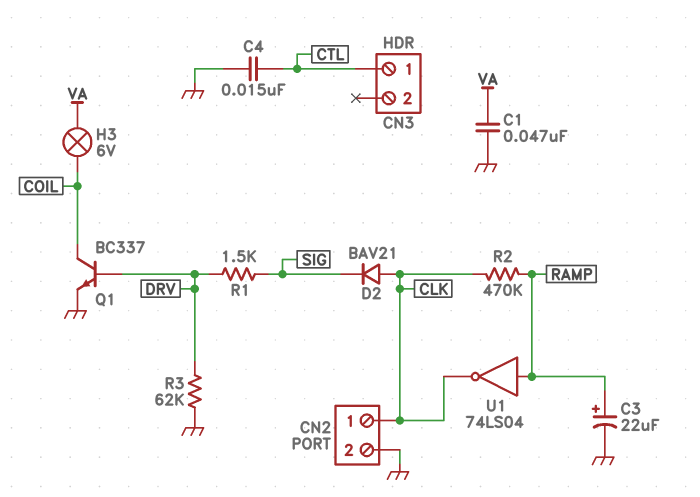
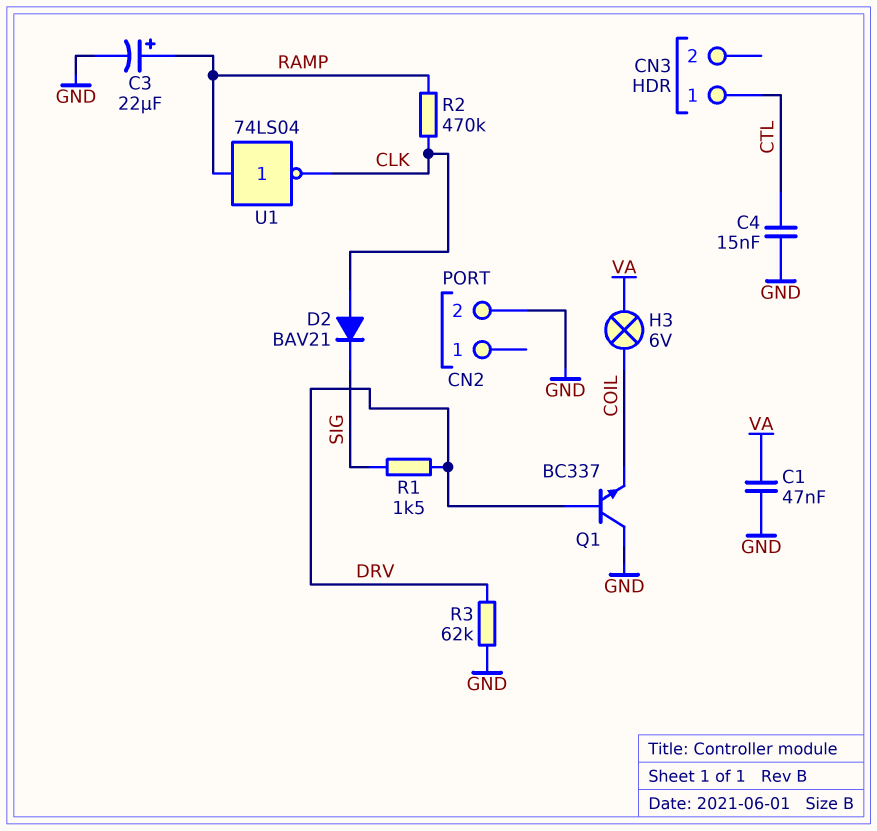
CN2 pin 1: CLK -> none
Q1: NPN BC337 (B DRV, C COIL, E GND) -> NPN BC337 (B DRV, C GND, E COIL)

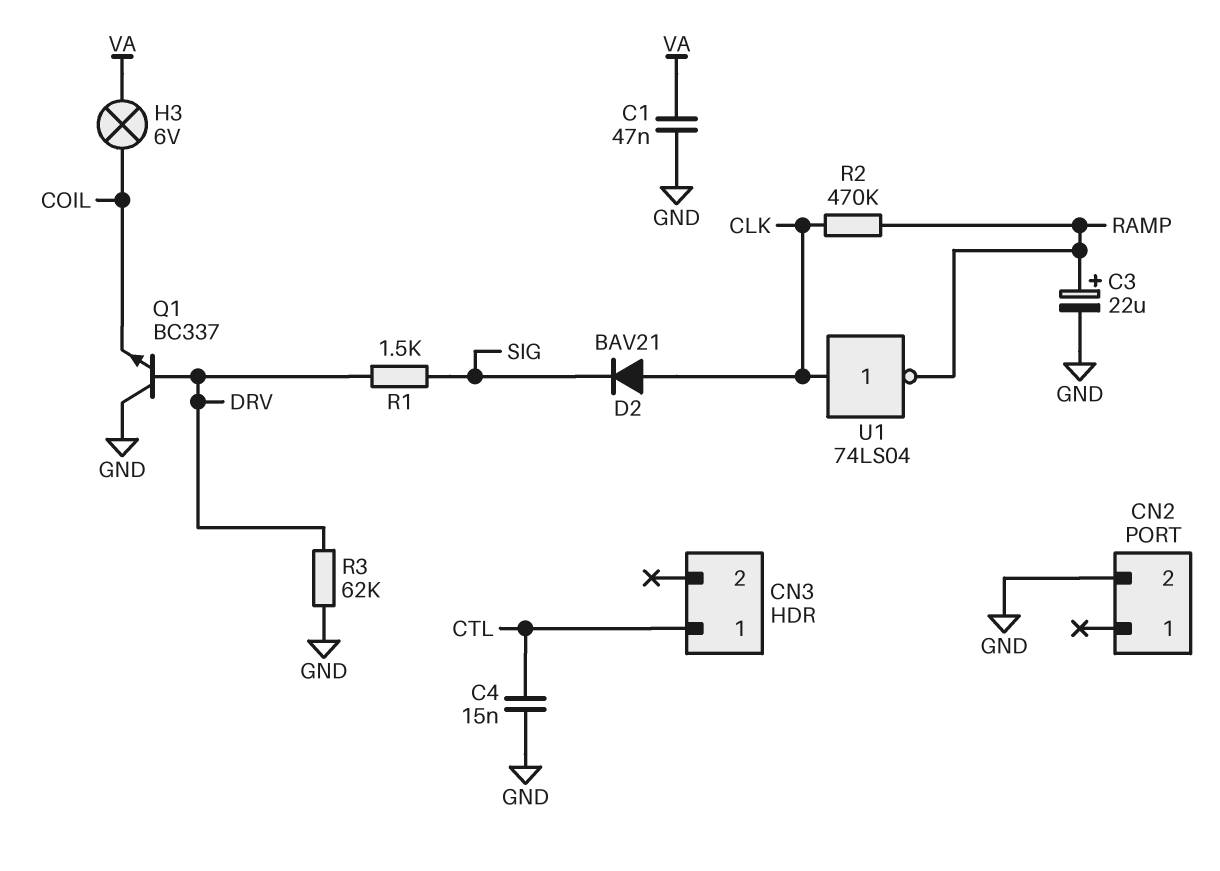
U1: NOT 74LS04 (in RAMP, out CLK) -> NOT 74LS04 (in CLK, out RAMP)

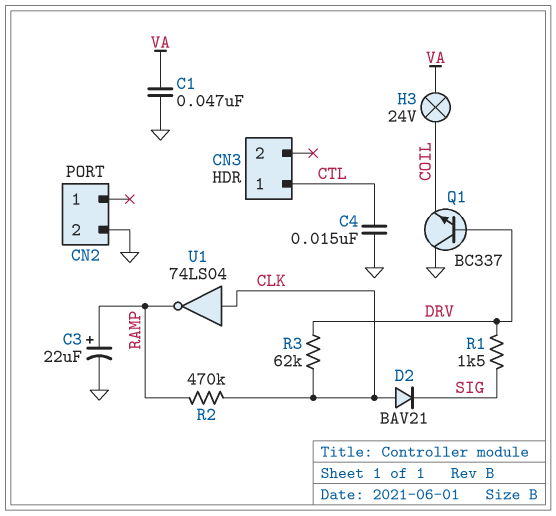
H3: lamp 6V (COIL, VA) -> lamp 24V (COIL, VA)
R3: 62k (DRV, GND) -> 62k (CLK, DRV)

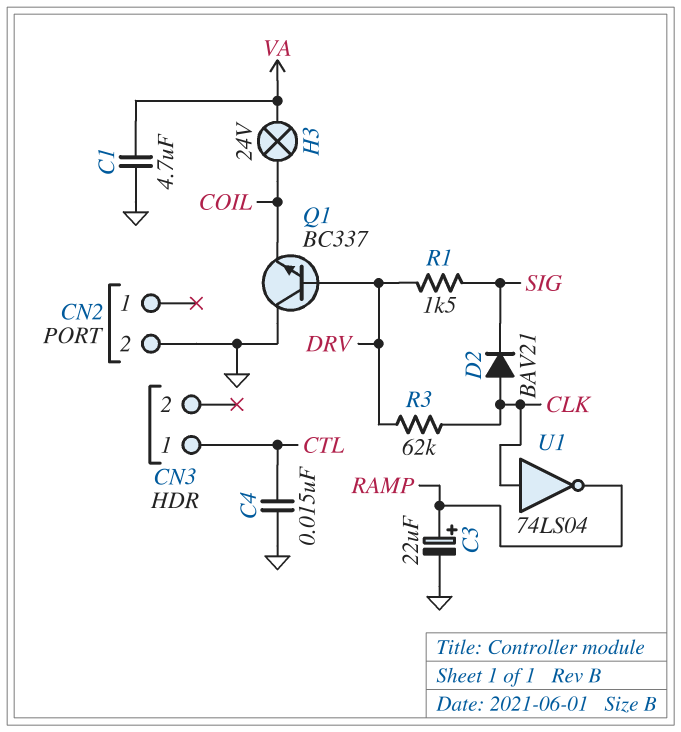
C1: 47nF (GND, VA) -> 4.7uF (GND, VA)
R2: 470k (CLK, RAMP) -> none

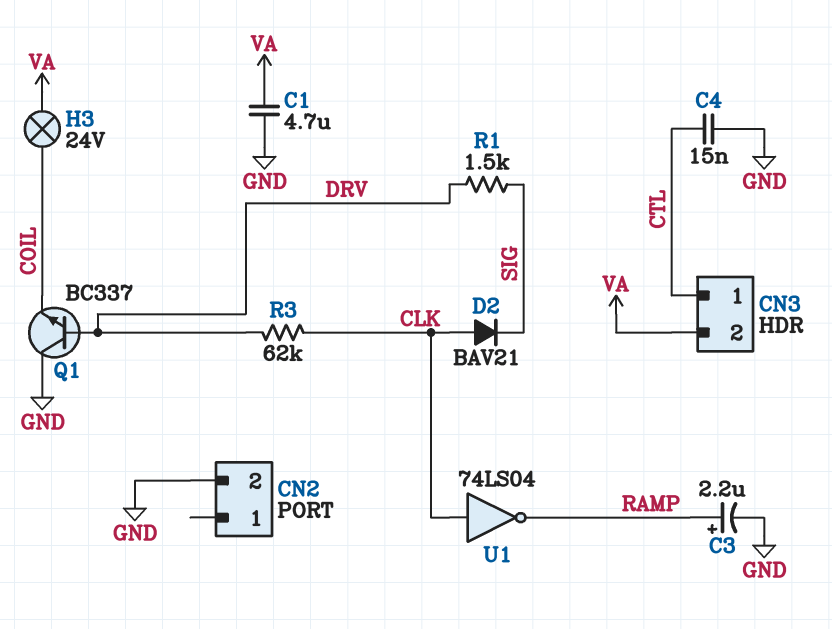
C3: 22uF (plus RAMP, minus GND) -> 2.2uF (plus RAMP, minus GND)
CN3 pin 2: none -> VA

